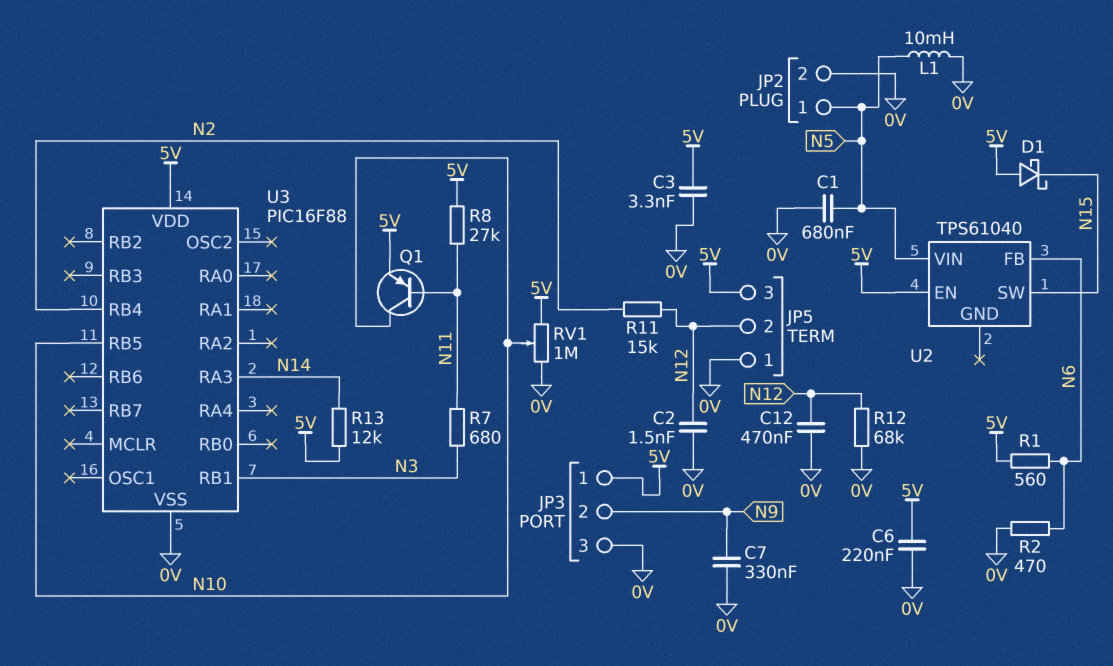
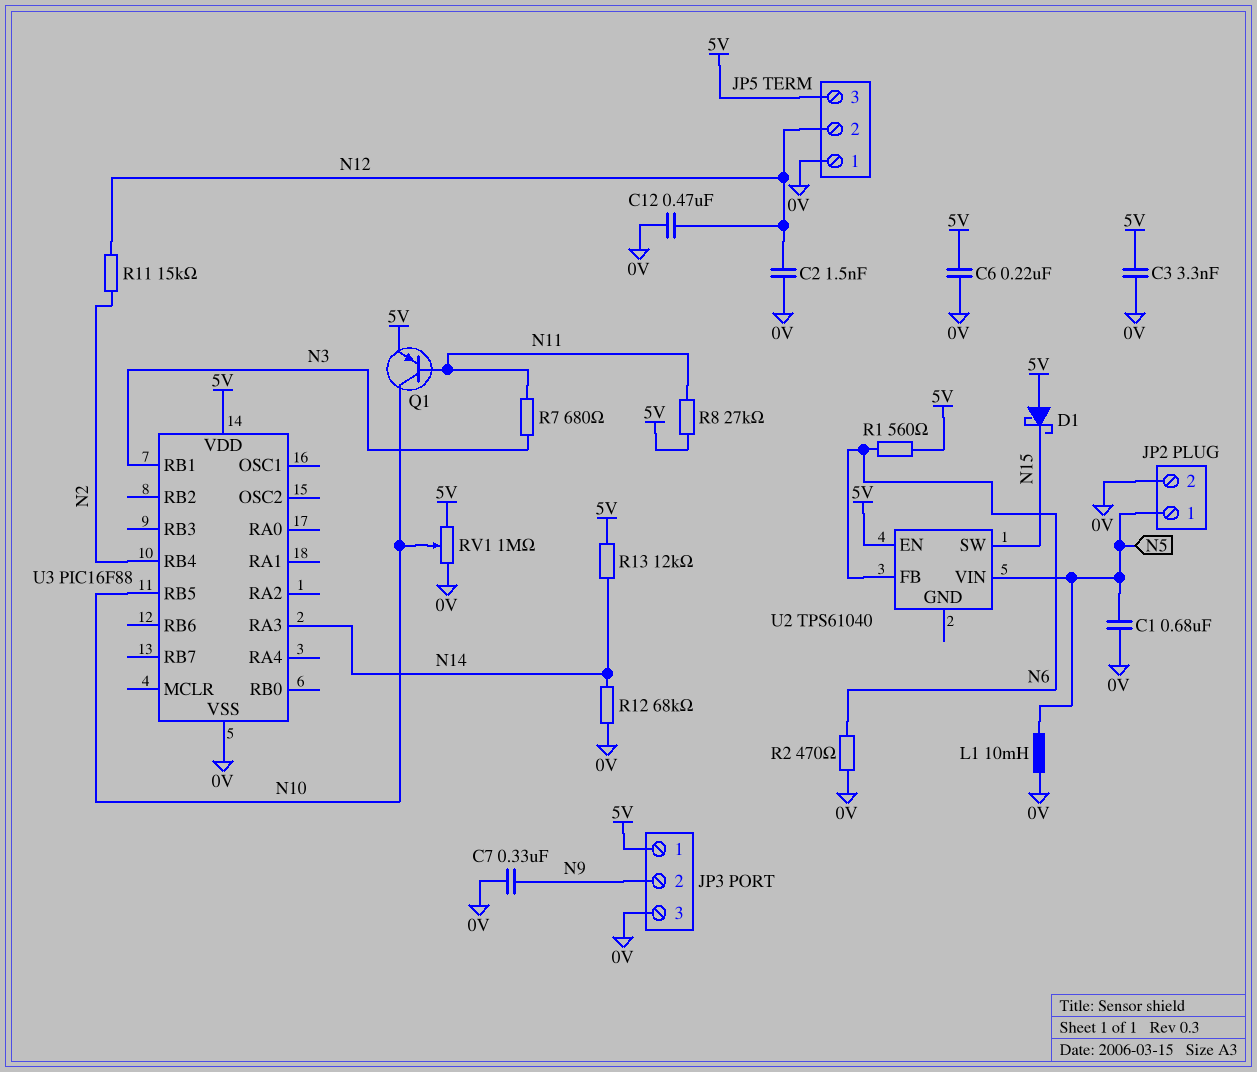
R12: 68k (0V, N12) -> 68k (0V, N14)

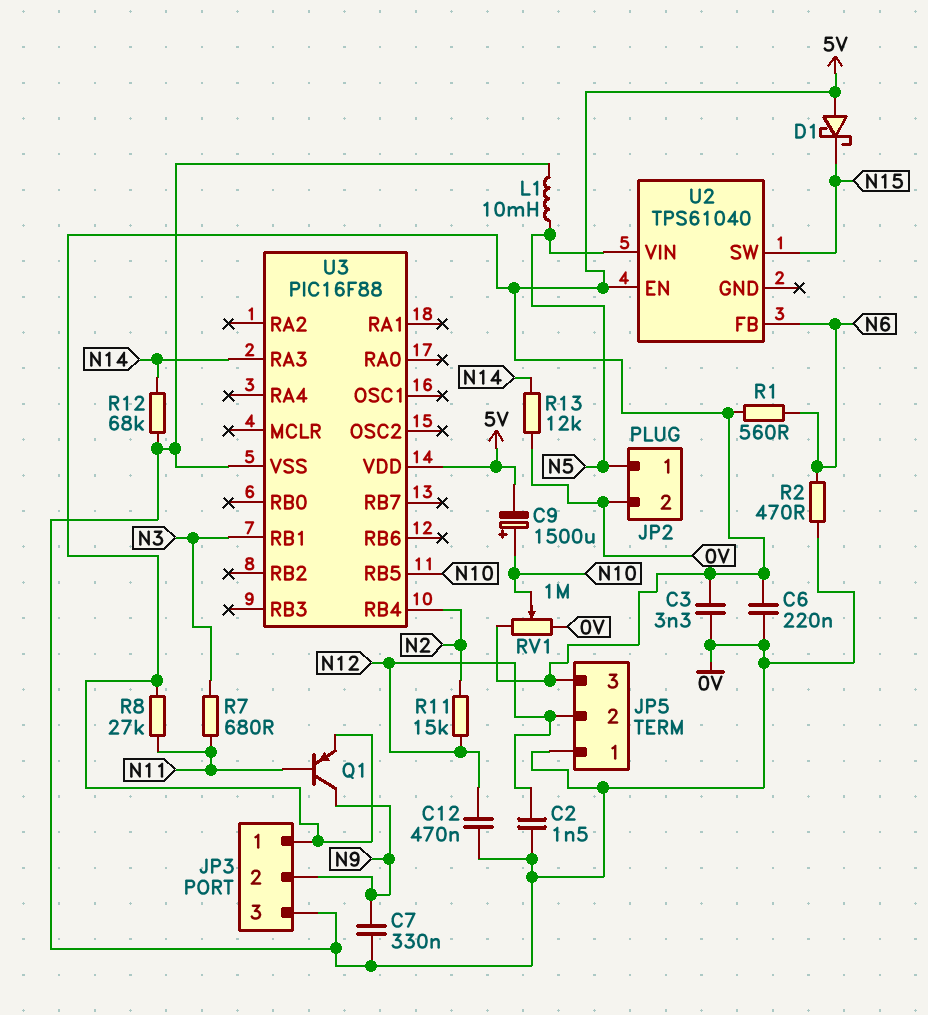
C1: 680nF (0V, N5) -> none
C9: none -> 1500uF (plus N10, minus 5V)
Q1: PNP (B N11, C N10, E 5V) -> PNP (B N11, C N9, E 5V)
R13: 12k (5V, N14) -> 12k (0V, N14)

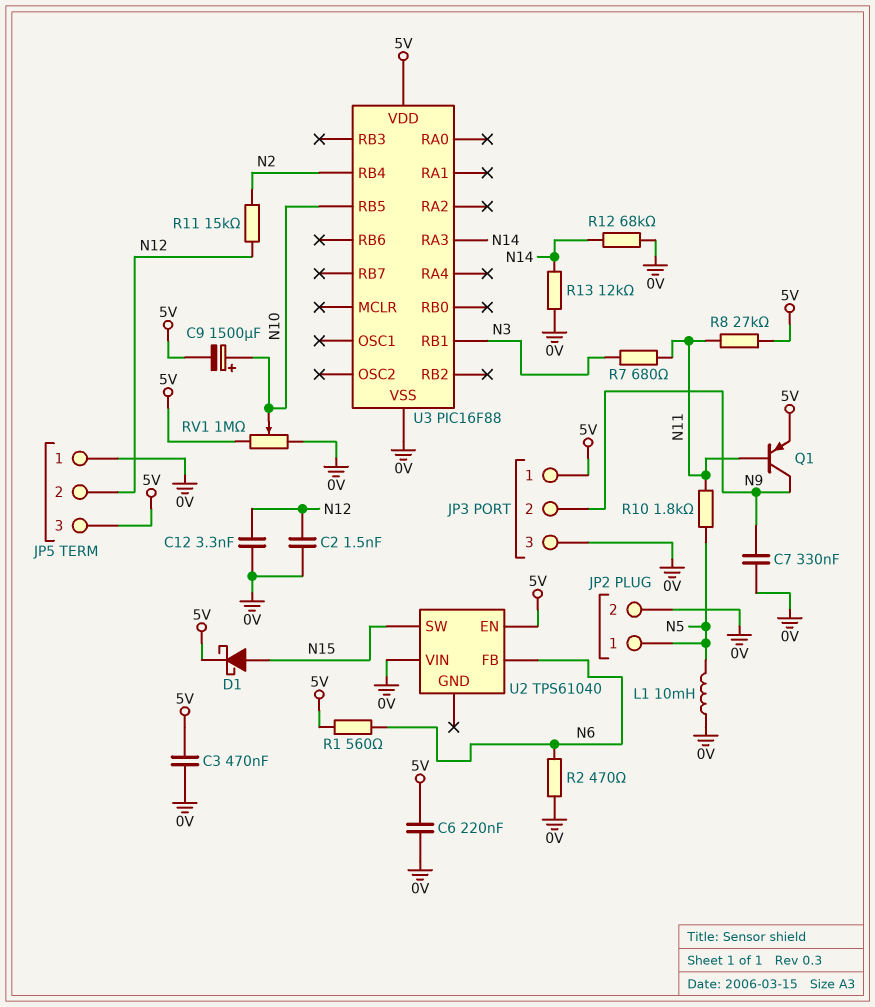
C3: 3.3nF (0V, 5V) -> 470nF (0V, 5V)
C12: 470nF (0V, N12) -> 3.3nF (0V, N12)
D1: schottky (A 5V, K N15) -> schottky (A N15, K 5V)
R10: none -> 1.8k (N5, N11)
U2 pin VIN: N5 -> 0V

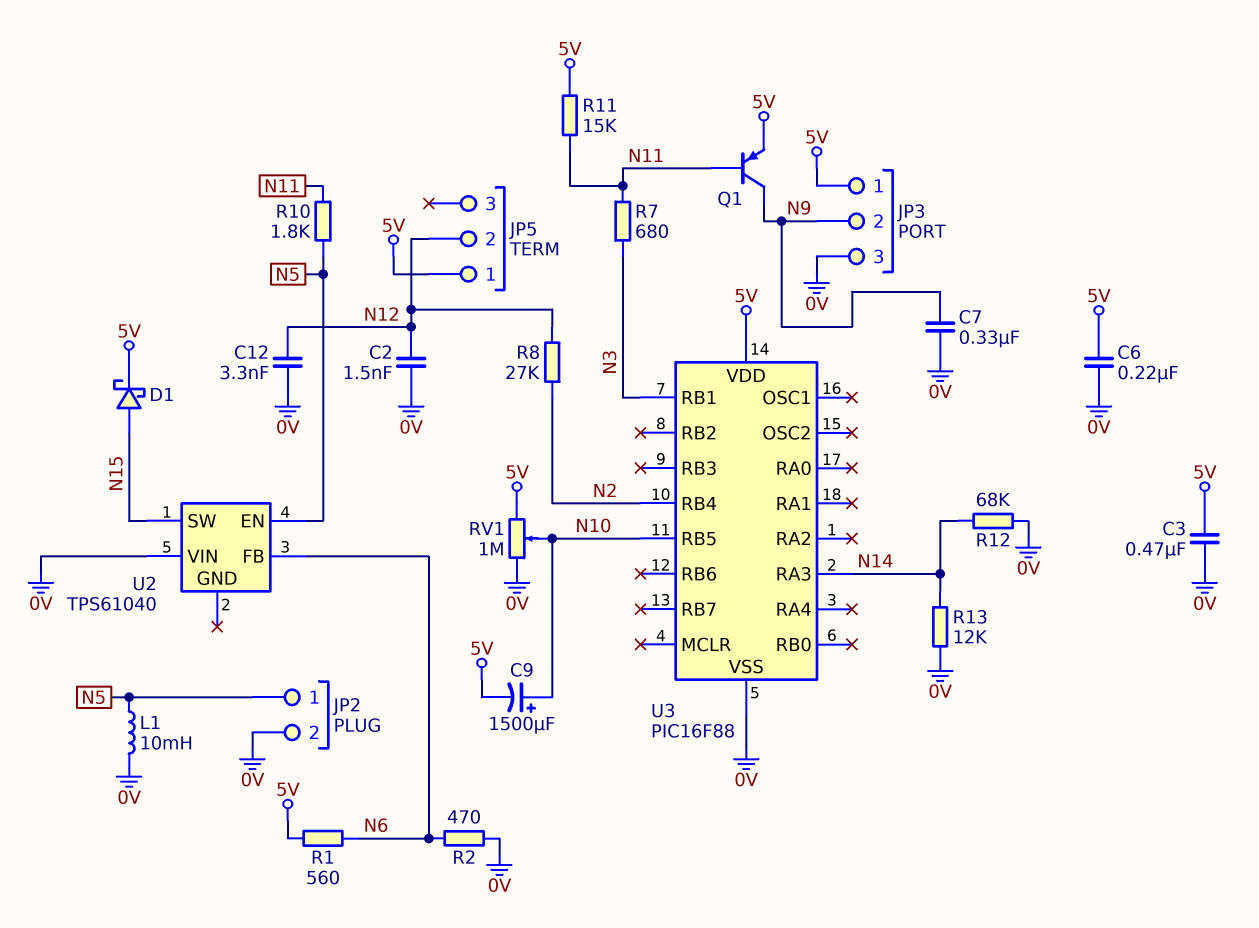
JP5 pin 1: 0V -> 5V
JP5 pin 3: 5V -> none
R8: 27k (5V, N11) -> 27k (N2, N12)
R11: 15k (N2, N12) -> 15k (5V, N11)
U2 pin EN: 5V -> N5

